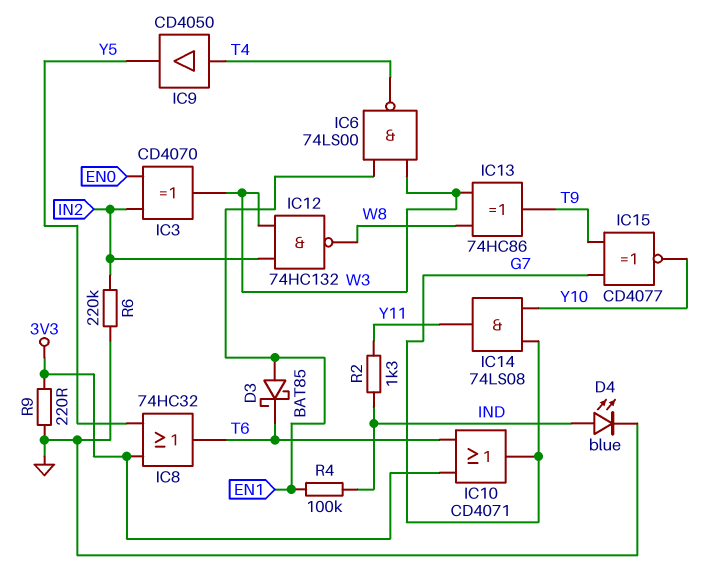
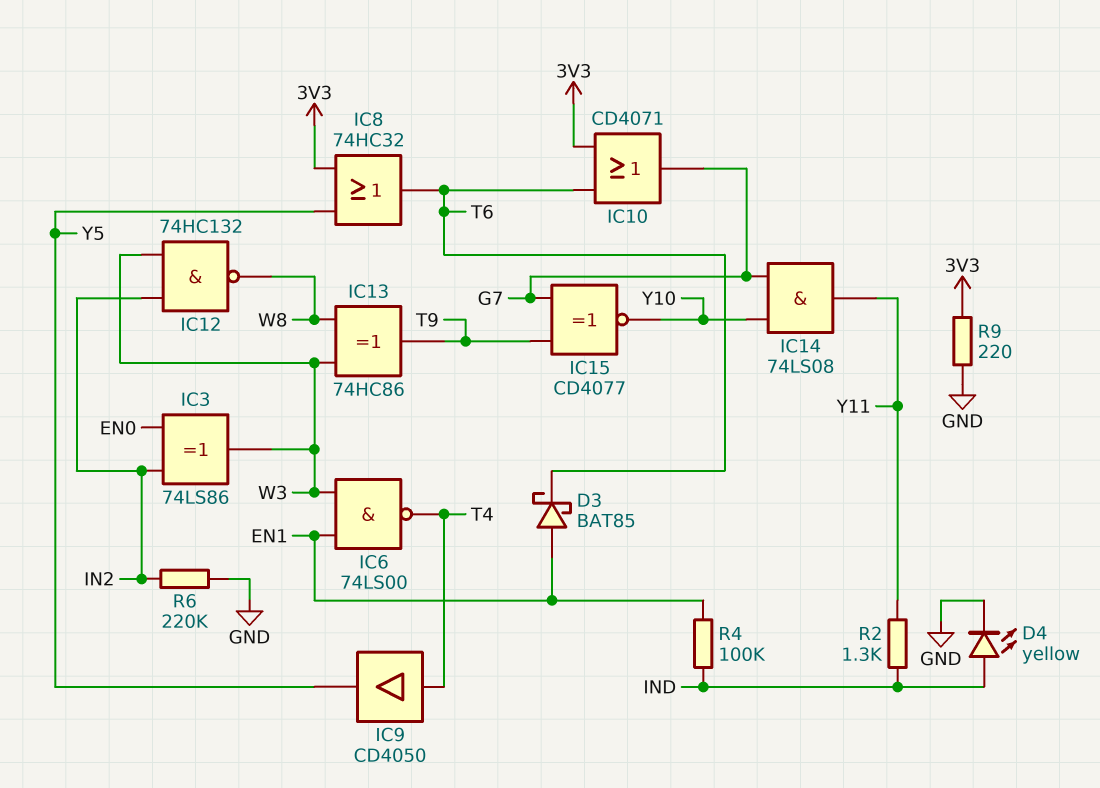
D4: LED blue (A IND, K GND) -> LED yellow (A IND, K GND)
IC3: XOR CD4070 (in EN0, in IN2, out W3) -> XOR 74LS86 (in EN0, in IN2, out W3)

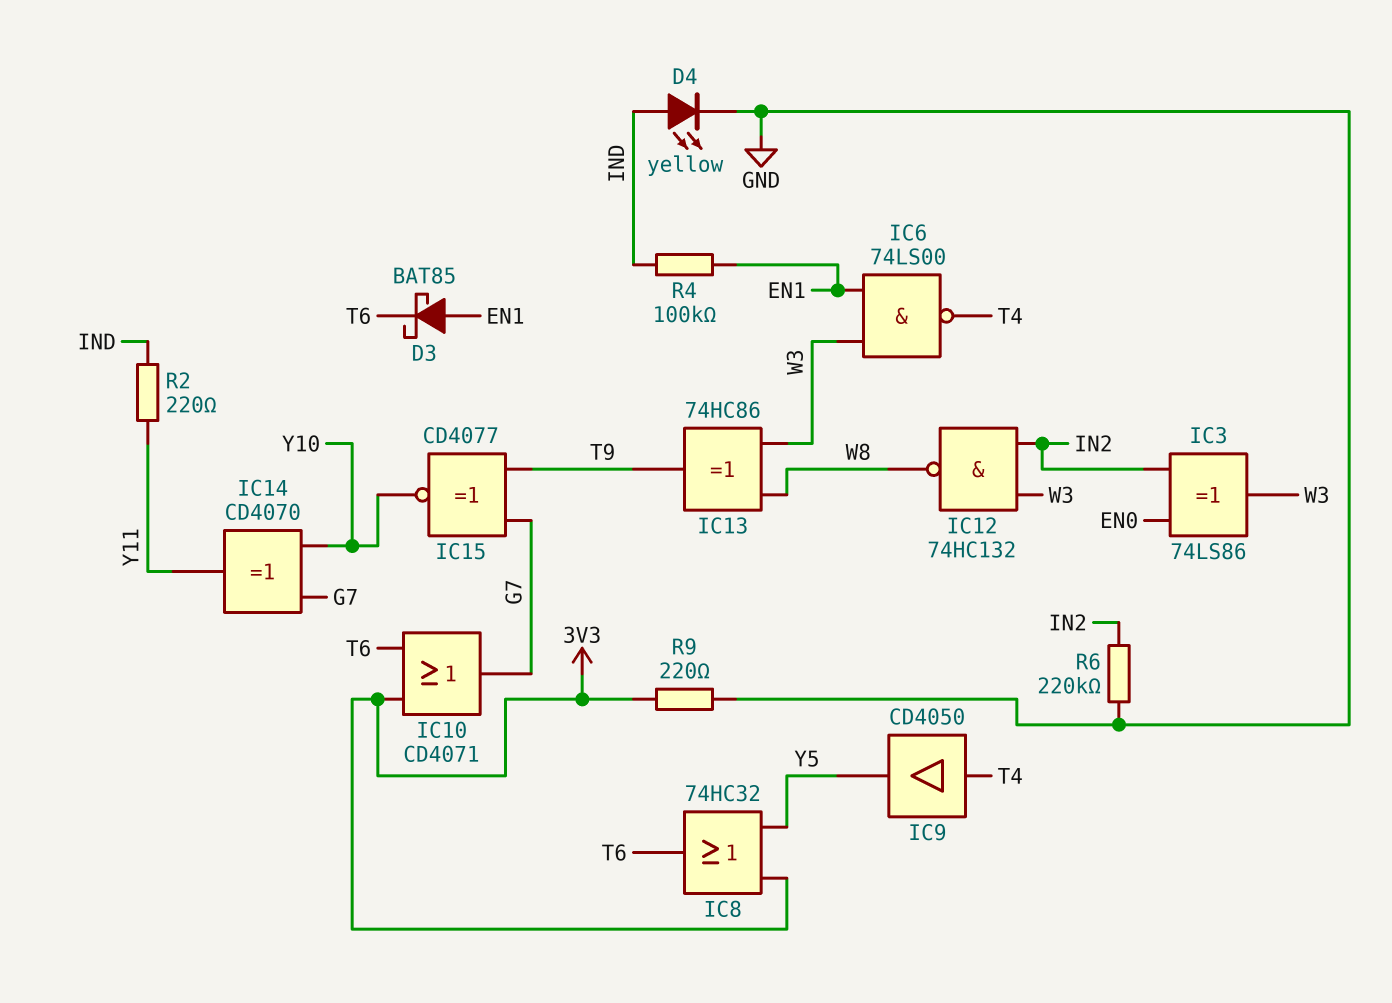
IC14: AND 74LS08 (in G7, in Y10, out Y11) -> XOR CD4070 (in G7, in Y10, out Y11)
R2: 1.3k (IND, Y11) -> 220 (IND, Y11)

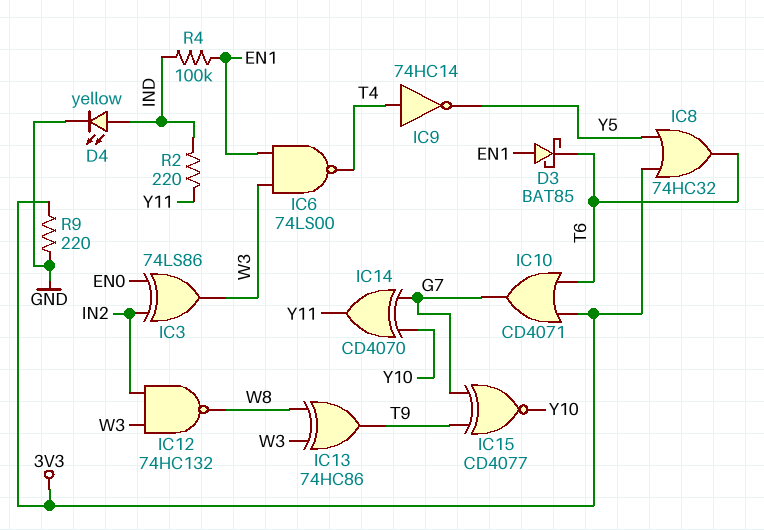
IC9: buffer CD4050 (in T4, out Y5) -> NOT 74HC14 (in T4, out Y5)
R6: 220k (GND, IN2) -> none

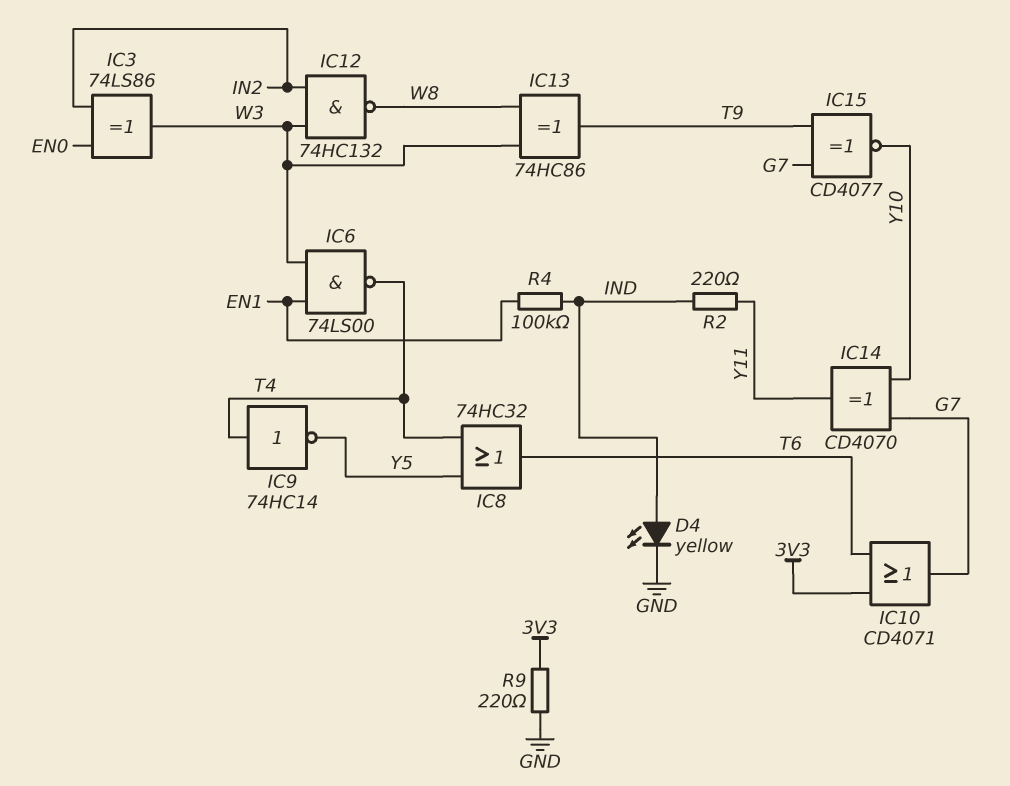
D3: schottky BAT85 (A EN1, K T6) -> none
IC8: OR 74HC32 (in 3V3, in Y5, out T6) -> OR 74HC32 (in T4, in Y5, out T6)

